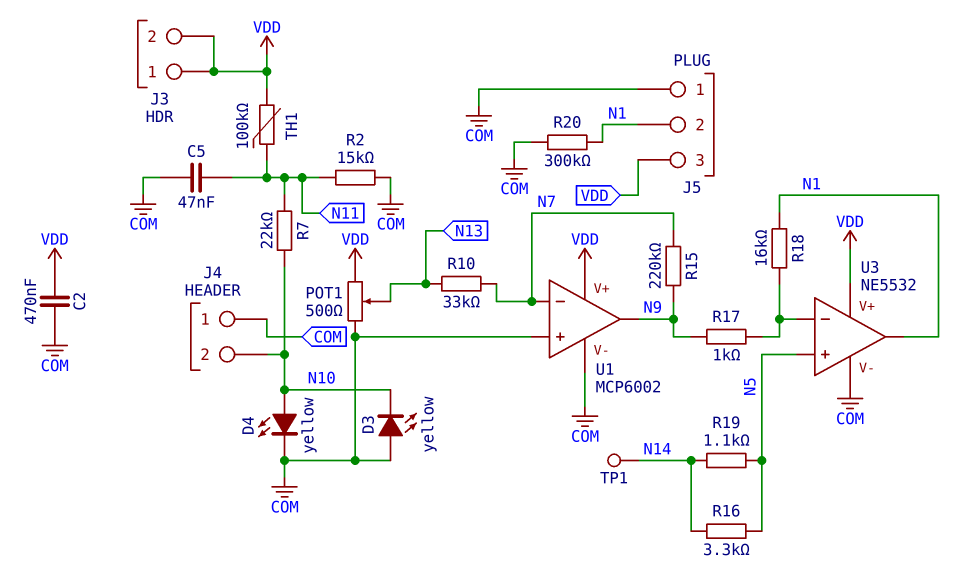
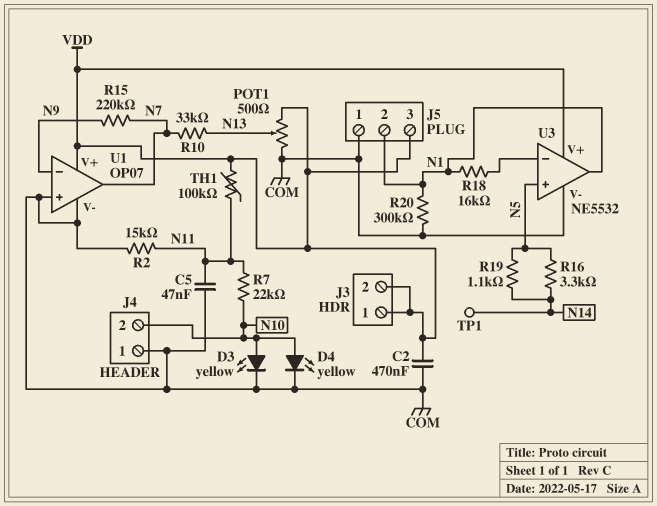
D3: LED yellow (A COM, K N10) -> LED yellow (A N10, K COM)
R17: 1k (N9, U3/in-) -> none
U1: MCP6002 -> OP07
U1 pin in-: N7 -> N9
U1 pin out: N9 -> N7

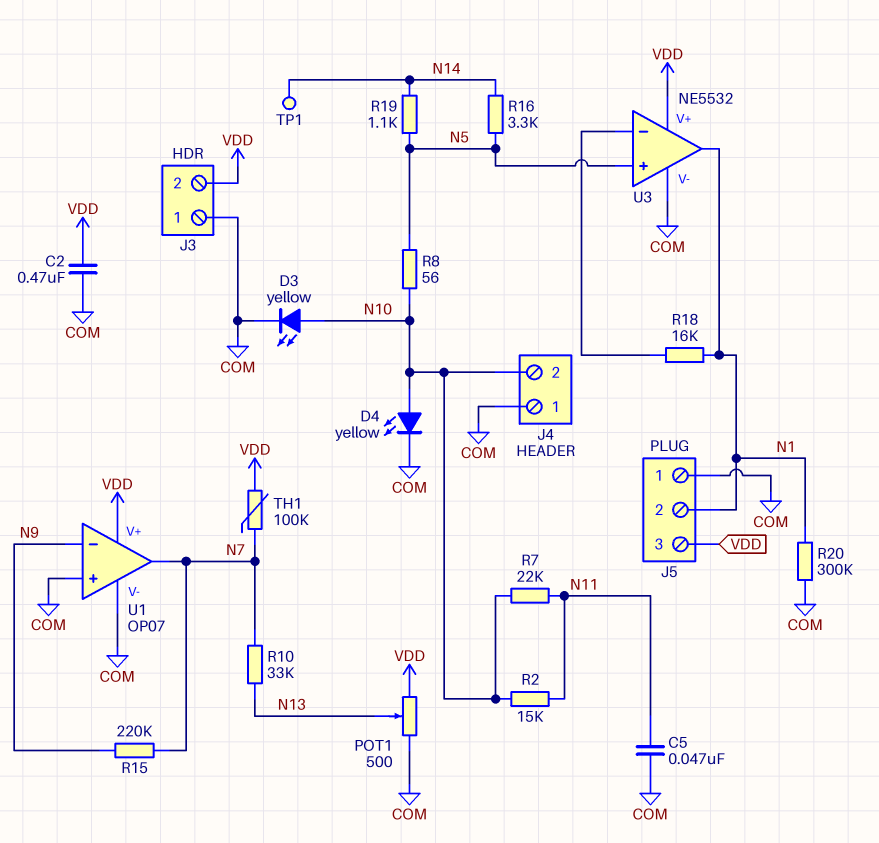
J3 pin 1: VDD -> COM
R2: 15k (COM, N11) -> 15k (N10, N11)
R8: none -> 56 (N5, N10)
TH1: 100k (N11, VDD) -> 100k (N7, VDD)

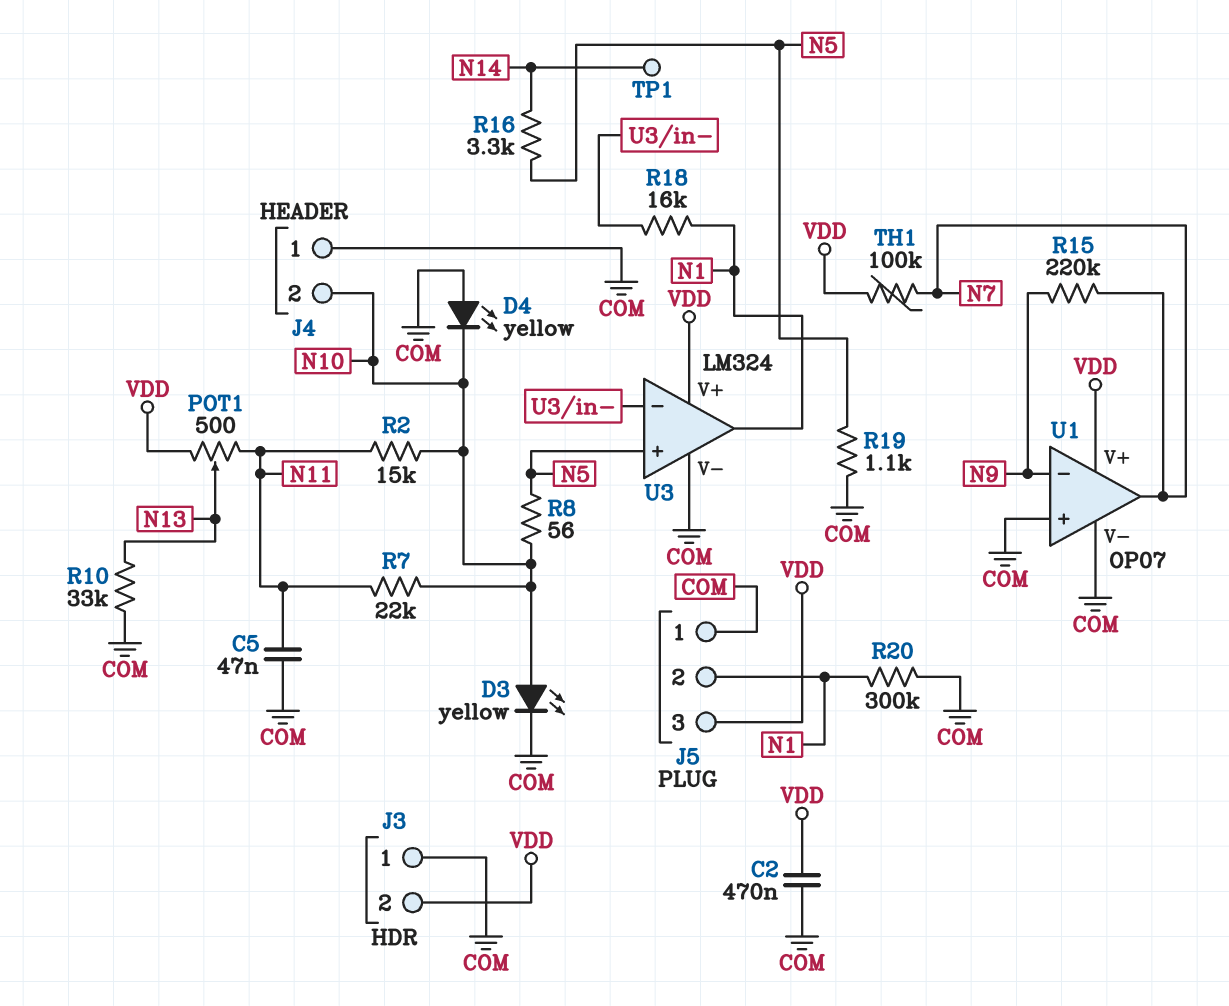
D4: LED yellow (A N10, K COM) -> LED yellow (A COM, K N10)
POT1: 500 (COM, VDD, wiper N13) -> 500 (N11, VDD, wiper N13)
R10: 33k (N7, N13) -> 33k (COM, N13)
R19: 1.1k (N5, N14) -> 1.1k (COM, N5)
U3: NE5532 -> LM324

